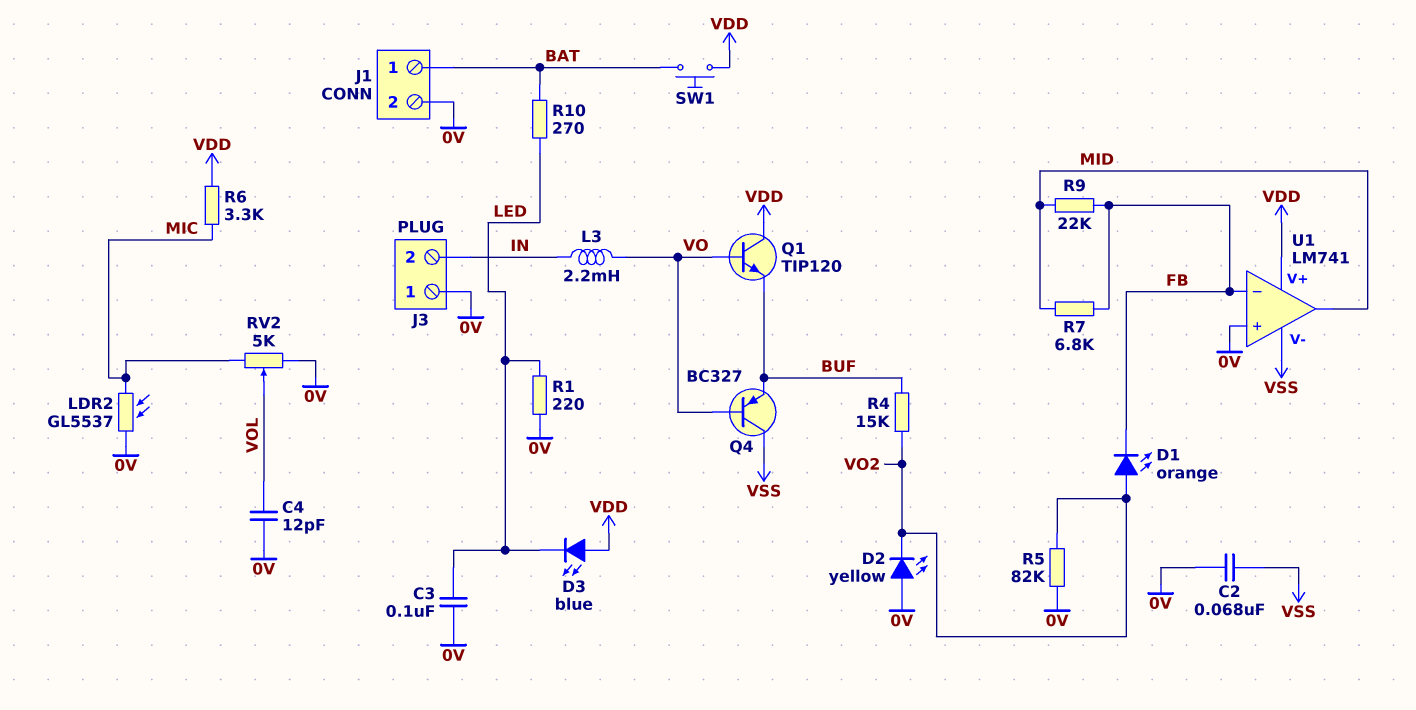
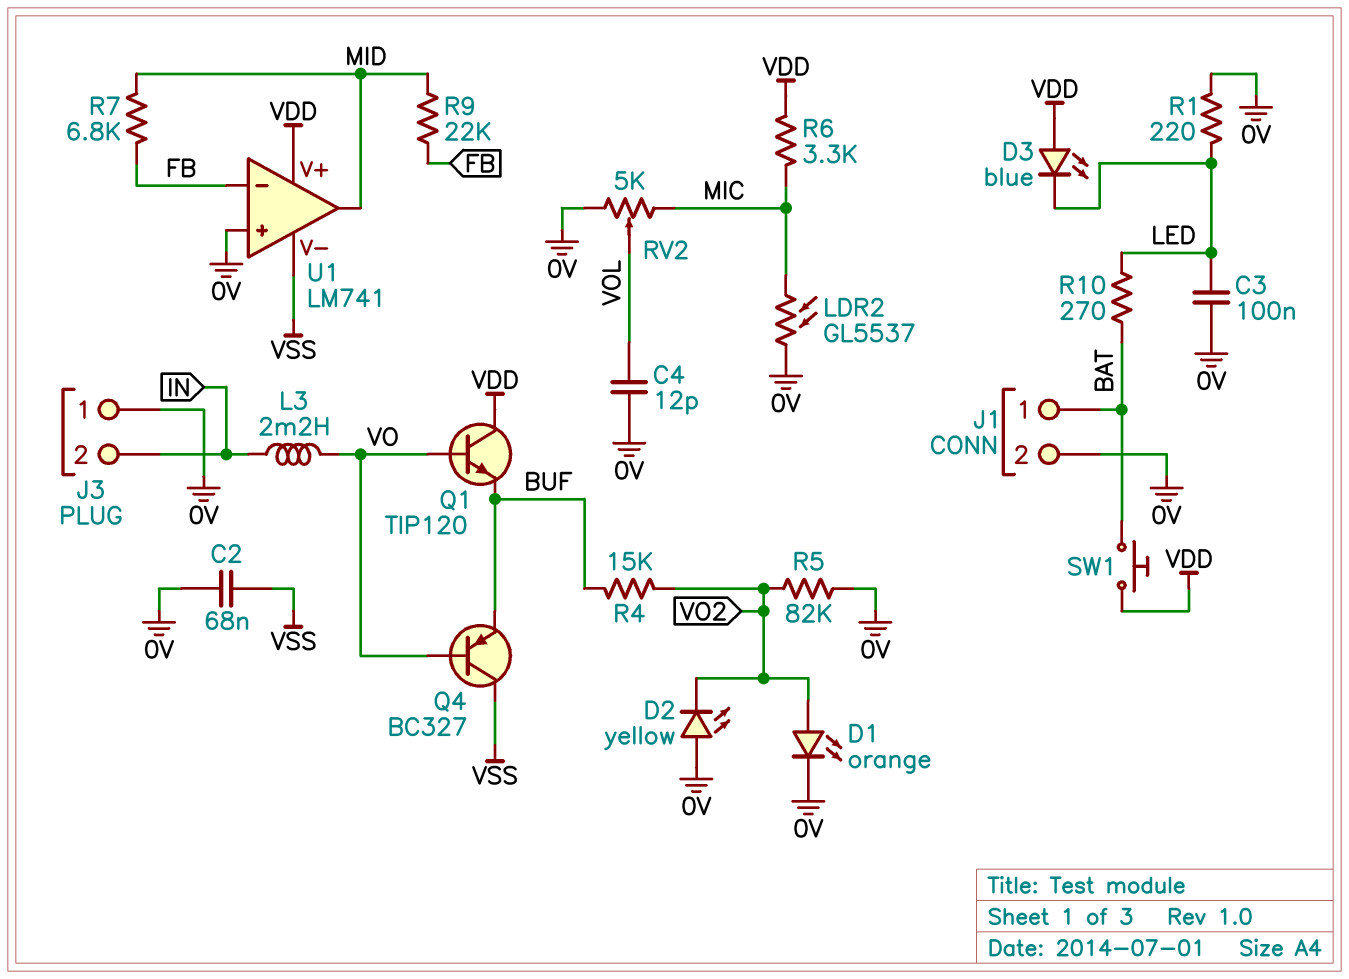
D1: LED orange (A VO2, K FB) -> LED orange (A VO2, K 0V)

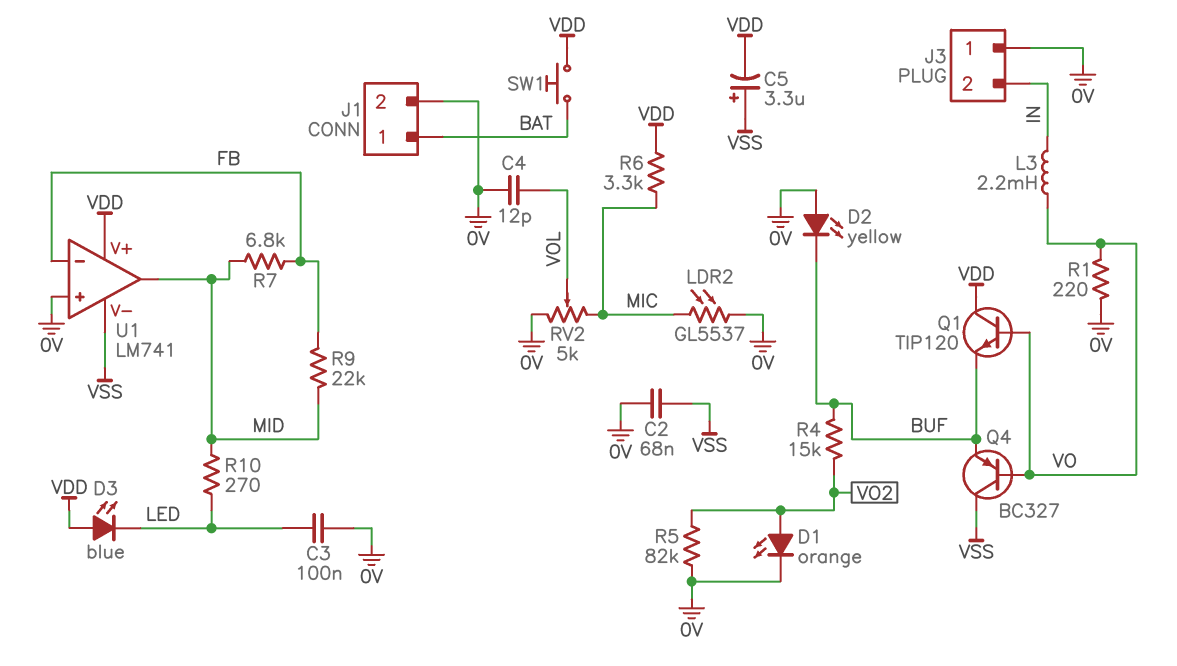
C5: none -> 3.3uF (plus VSS, minus VDD)
D2: LED yellow (A 0V, K VO2) -> LED yellow (A 0V, K BUF)
R1: 220 (0V, LED) -> 220 (0V, VO)
R10: 270 (BAT, LED) -> 270 (LED, MID)

